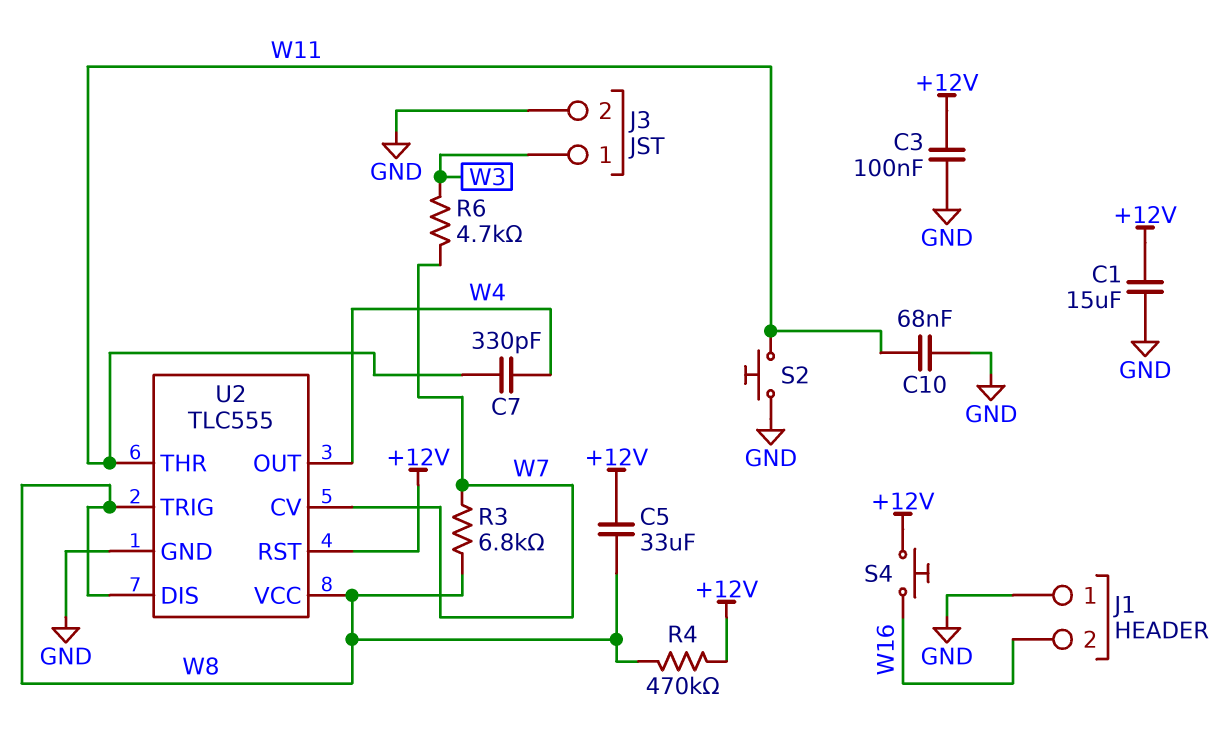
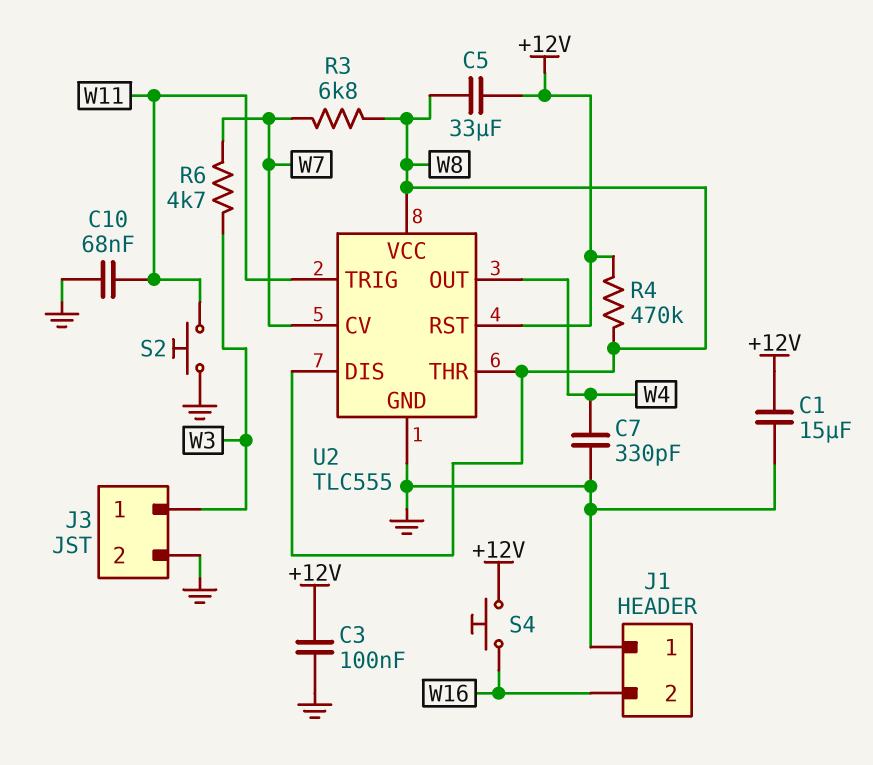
C7: 330pF (W4, W11) -> 330pF (GND, W4)
U2 pin THR: W11 -> W8
U2 pin TRIG: W8 -> W11

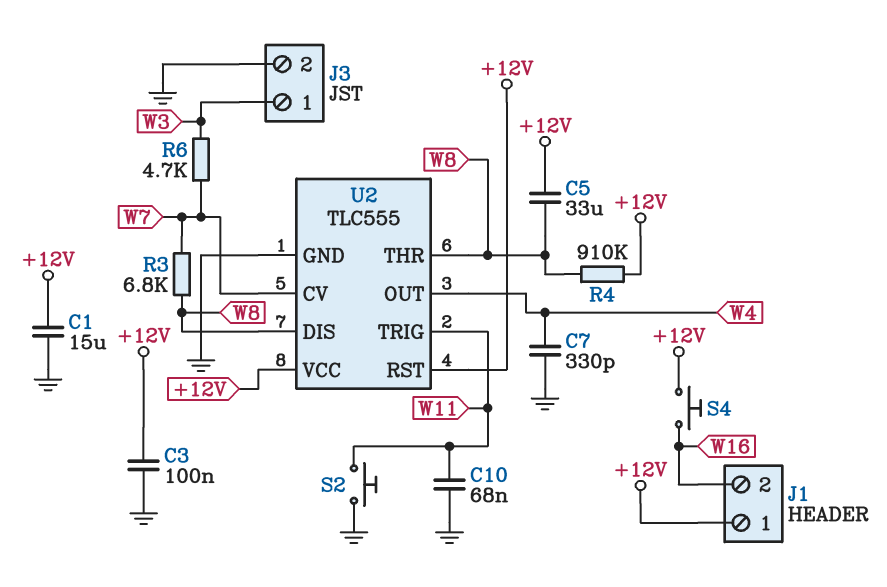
J1 pin 1: GND -> +12V
R4: 470k (+12V, W8) -> 910k (+12V, W8)
U2 pin VCC: W8 -> +12V

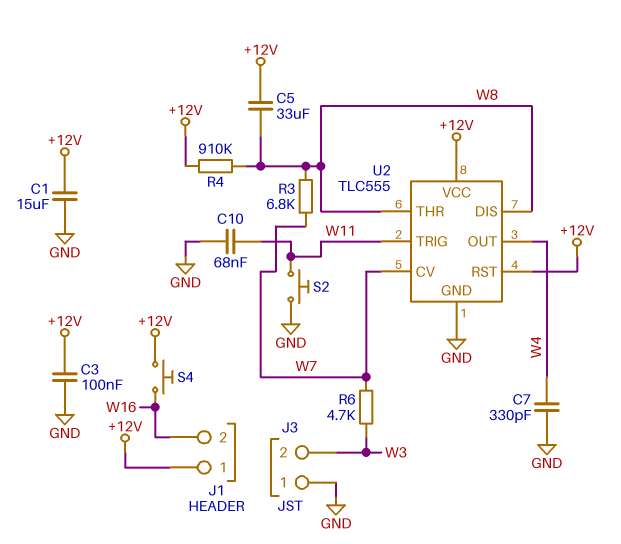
J3 pin 1: W3 -> GND
J3 pin 2: GND -> W3

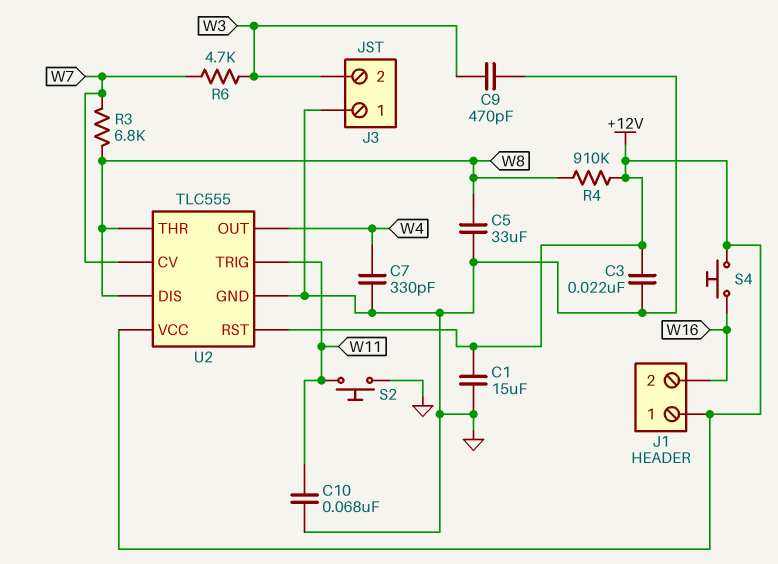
C3: 100nF (+12V, GND) -> 22nF (+12V, GND)
C5: 33uF (+12V, W8) -> 33uF (GND, W8)
C9: none -> 470pF (GND, W3)

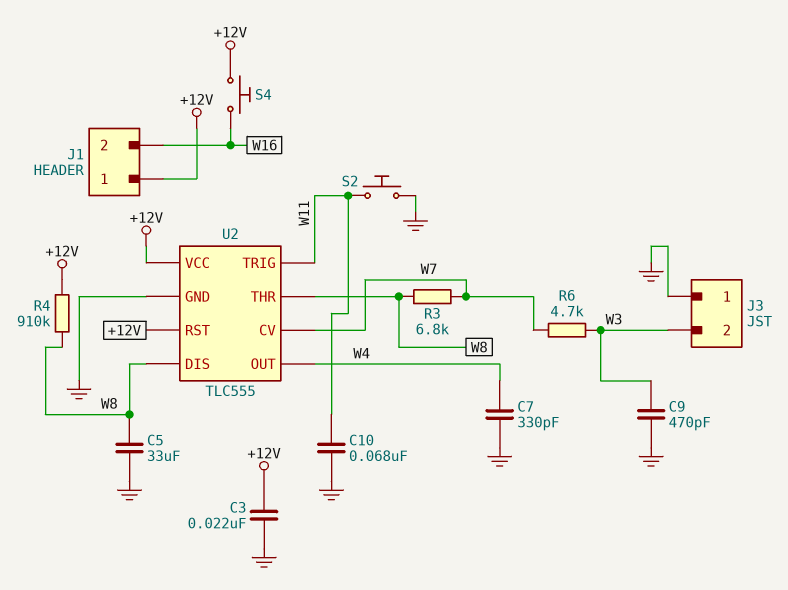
C1: 15uF (+12V, GND) -> none

